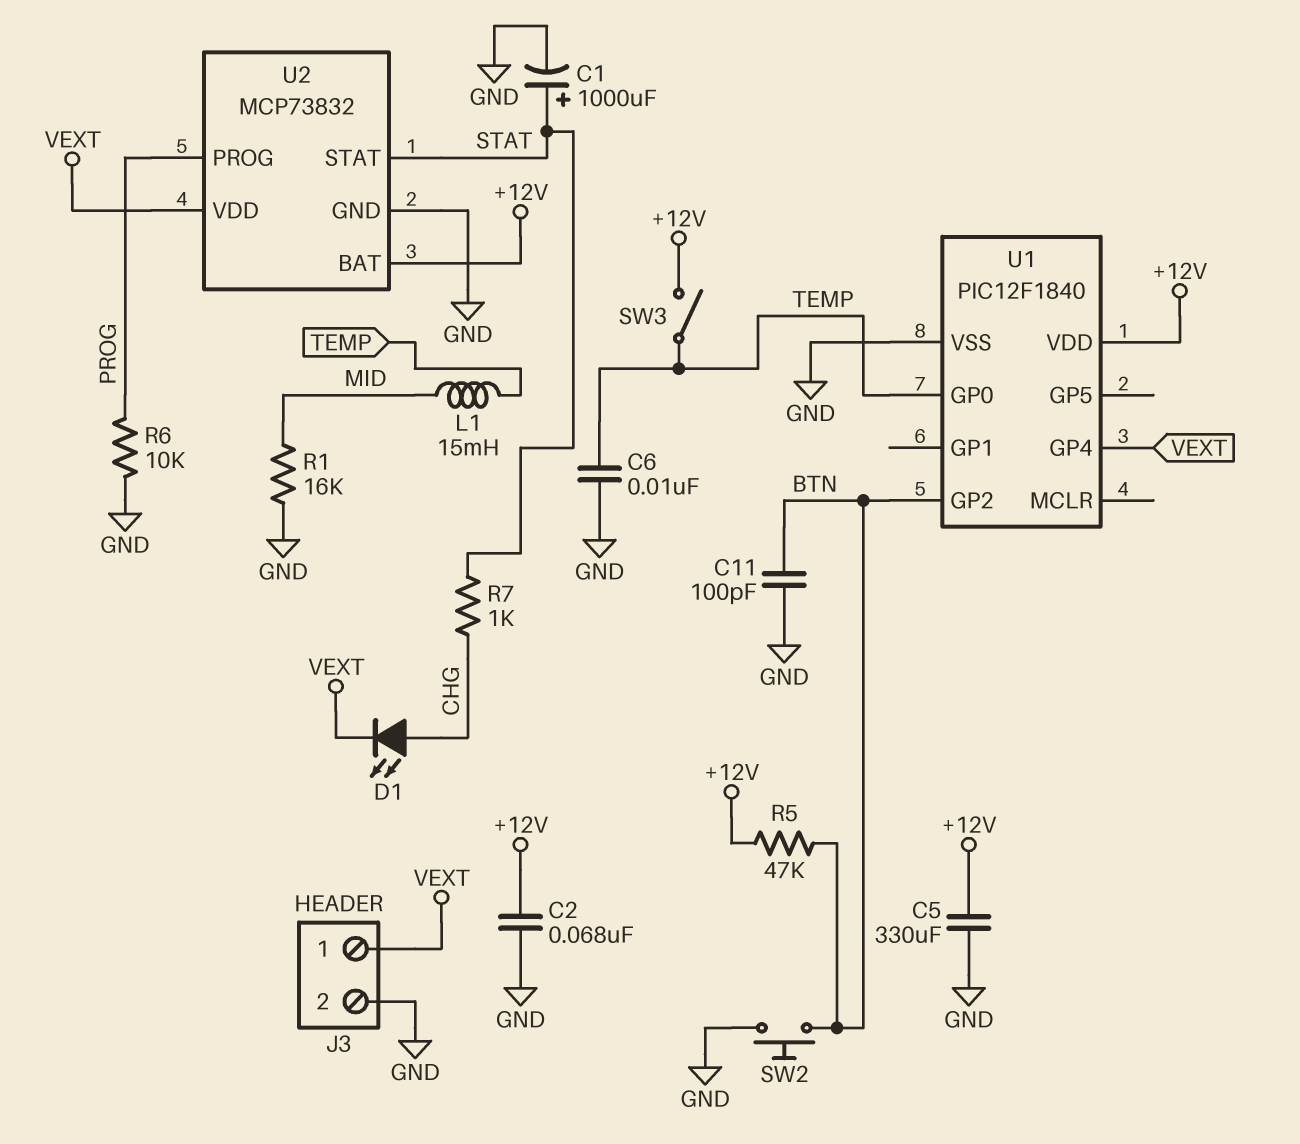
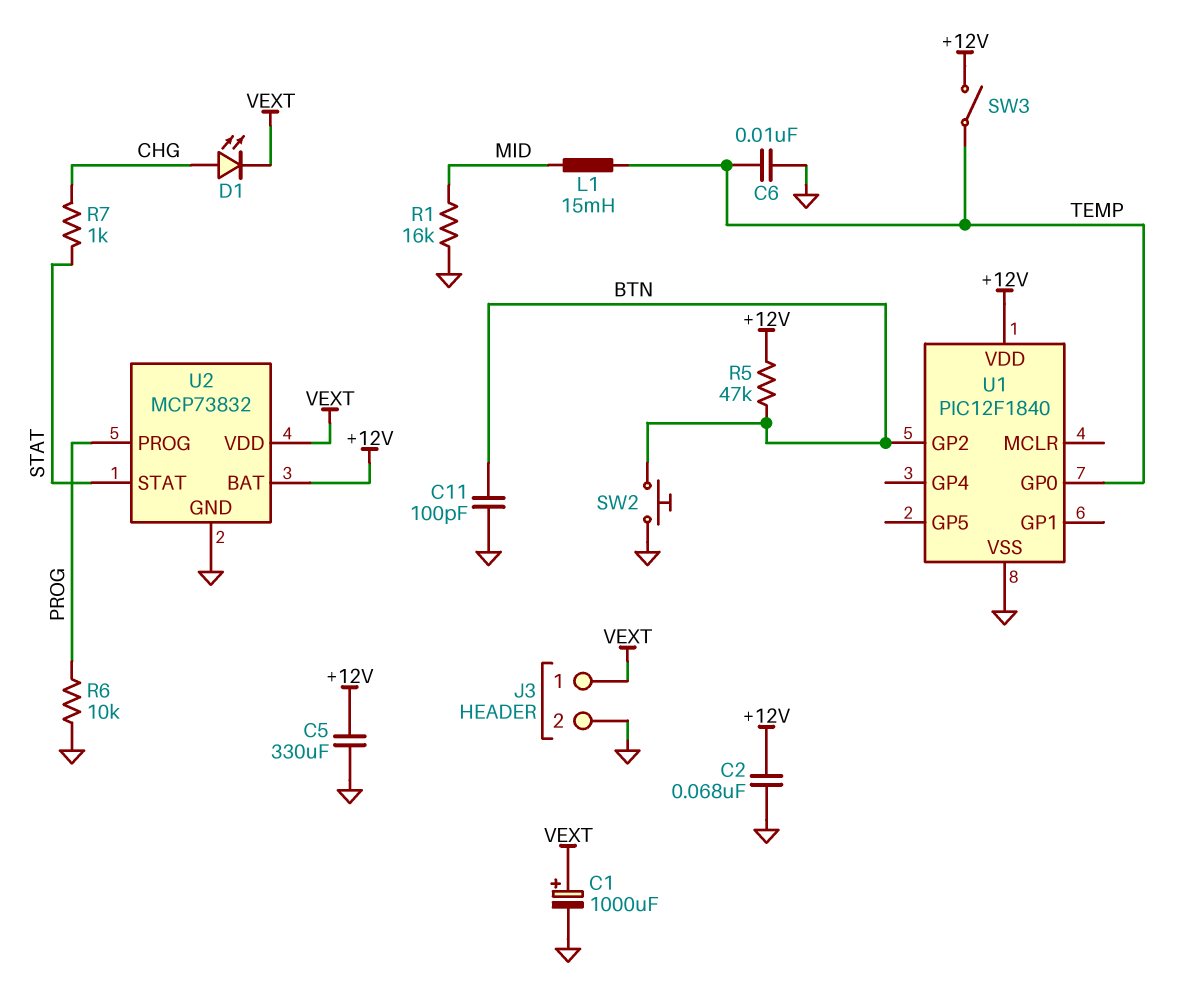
C1: 1000uF (plus STAT, minus GND) -> 1000uF (plus VEXT, minus GND)
U1 pin GP4: VEXT -> none

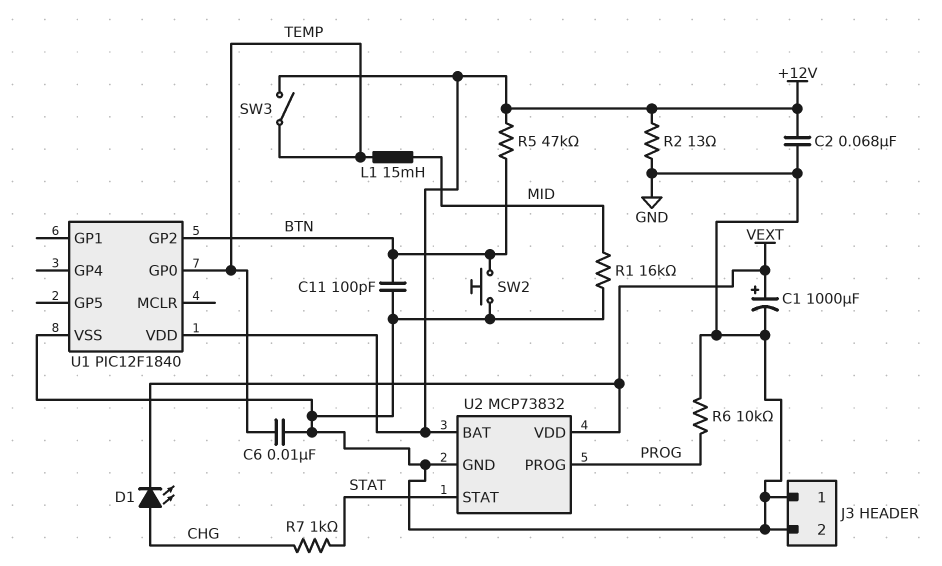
C5: 330uF (+12V, GND) -> none
J3 pin 1: VEXT -> GND
R2: none -> 13 (+12V, GND)

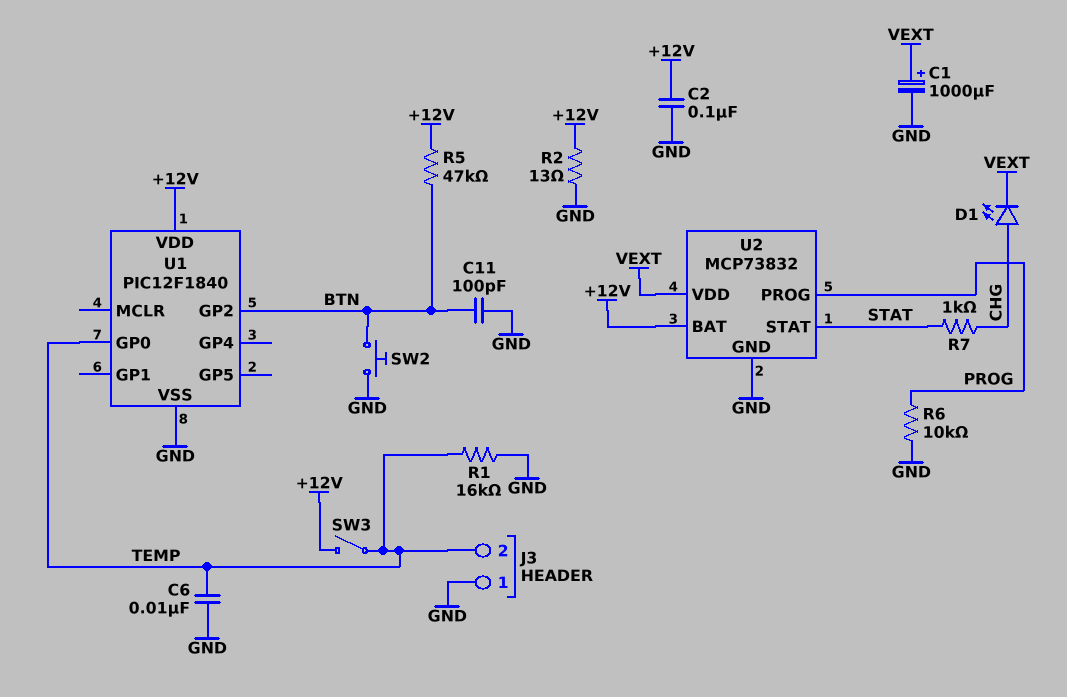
C2: 68nF (+12V, GND) -> 100nF (+12V, GND)
J3 pin 2: GND -> TEMP
L1: 15mH (MID, TEMP) -> none
R1: 16k (GND, MID) -> 16k (GND, TEMP)

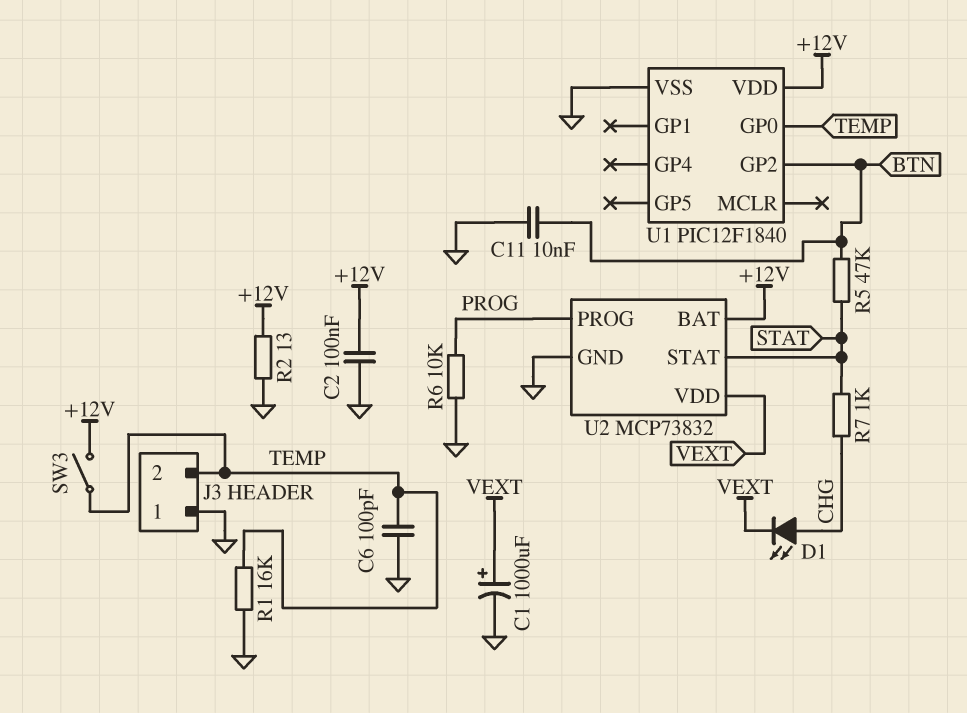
C6: 10nF (GND, TEMP) -> 100pF (GND, TEMP)
C11: 100pF (BTN, GND) -> 10nF (BTN, GND)
R5: 47k (+12V, BTN) -> 47k (BTN, STAT)
SW2: button (BTN, GND) -> none

